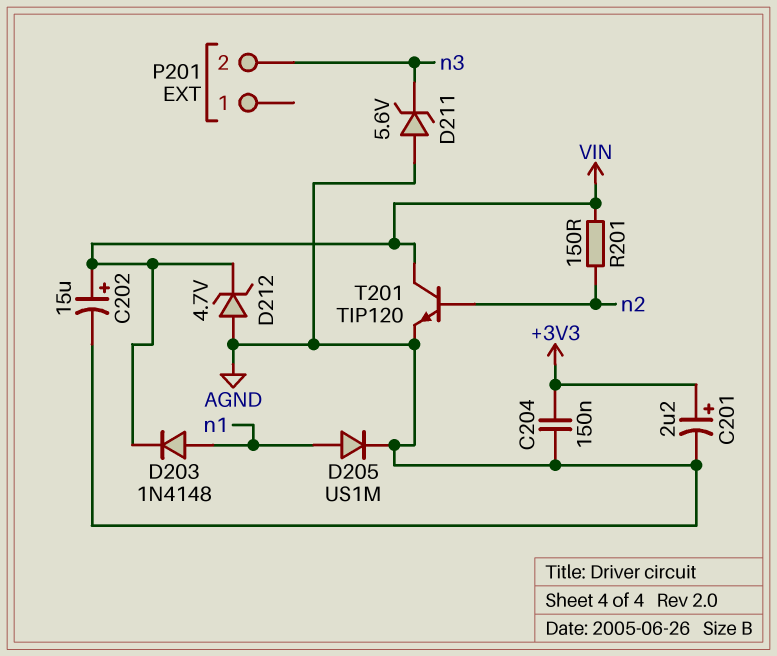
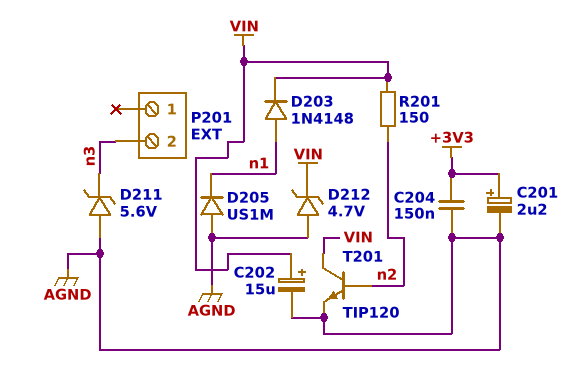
D205: diode US1M (A n1, K AGND) -> diode US1M (A AGND, K n1)

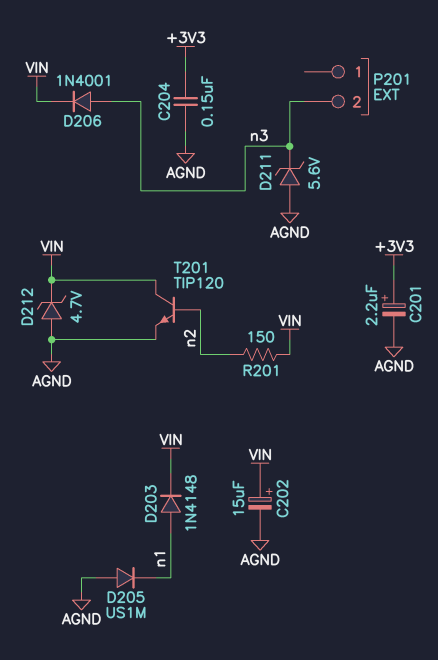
D206: none -> diode 1N4001 (A n3, K VIN)

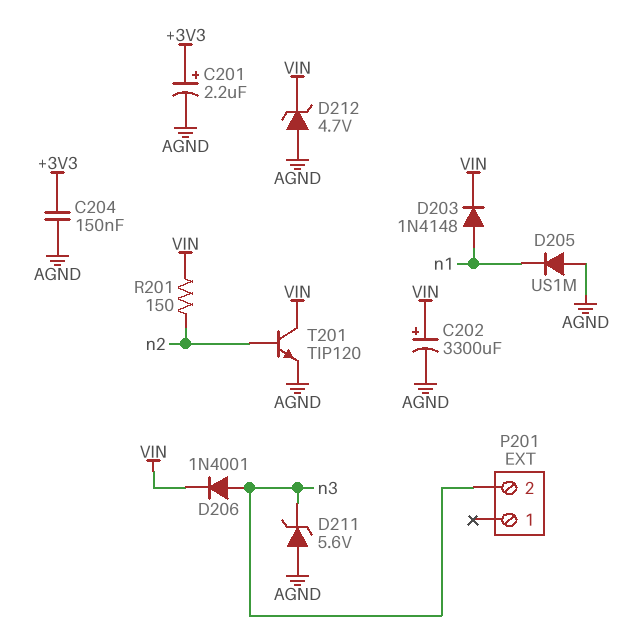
C202: 15uF (plus VIN, minus AGND) -> 3300uF (plus VIN, minus AGND)

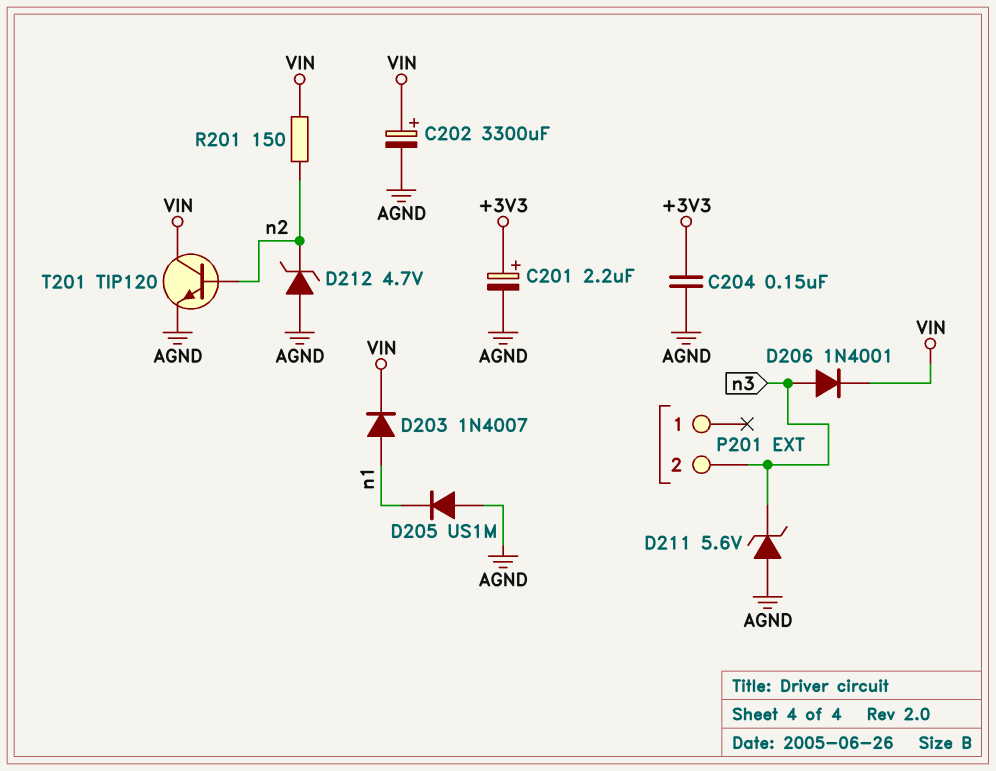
D203: diode 1N4148 (A n1, K VIN) -> diode 1N4007 (A n1, K VIN)
D212: zener 4.7V (A AGND, K VIN) -> zener 4.7V (A AGND, K n2)

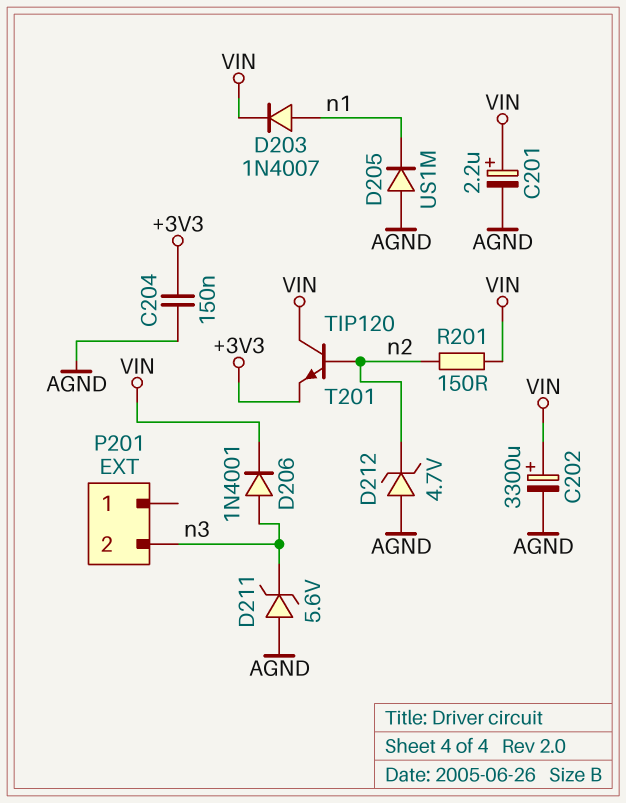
C201: 2.2uF (plus +3V3, minus AGND) -> 2.2uF (plus VIN, minus AGND)
T201: NPN TIP120 (B n2, C VIN, E AGND) -> NPN TIP120 (B n2, C VIN, E +3V3)

